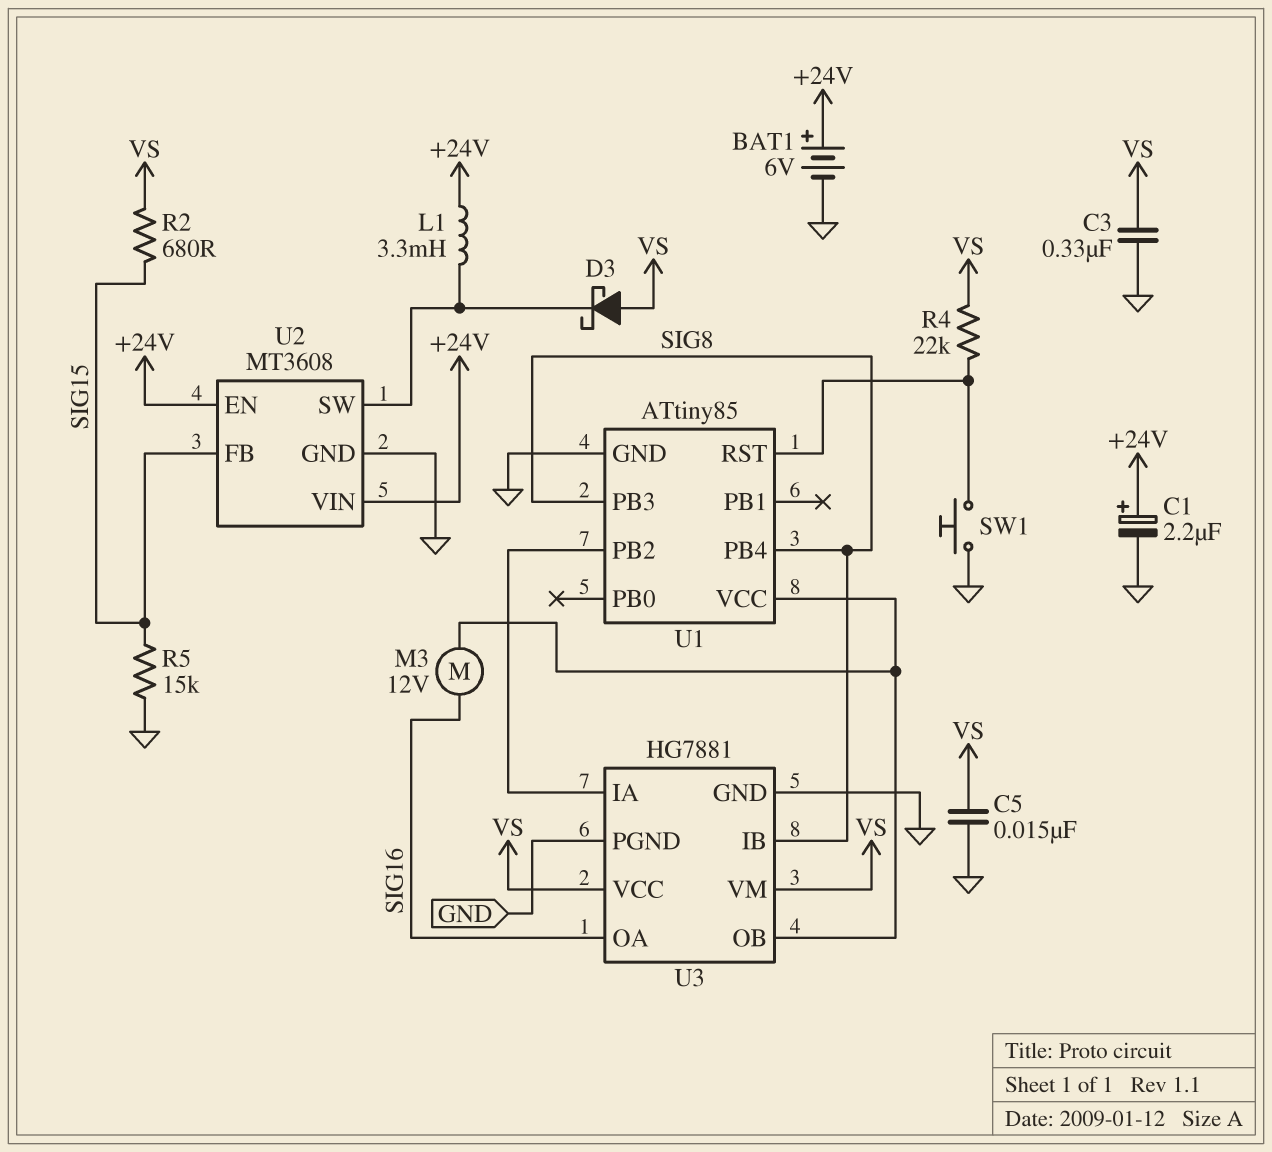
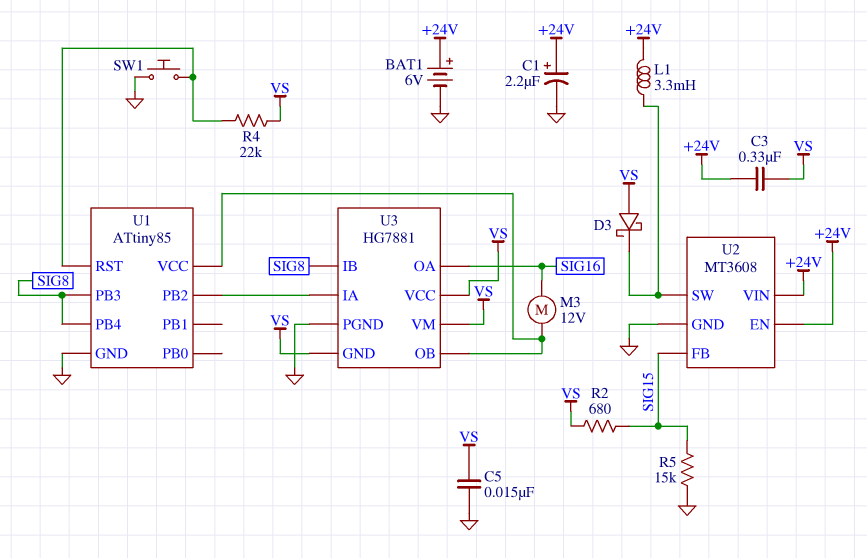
C3: 330nF (GND, VS) -> 330nF (+24V, VS)
U3 pin GND: GND -> VS

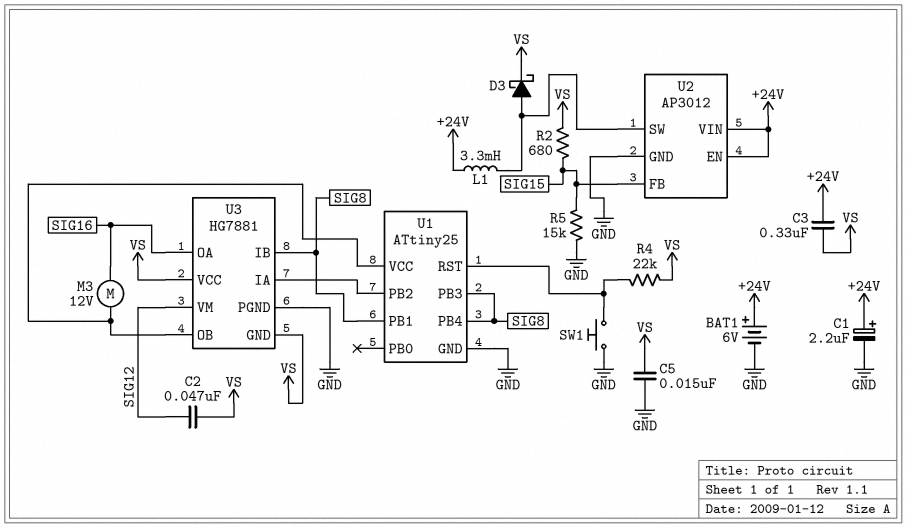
C2: none -> 47nF (SIG12, VS)
D3: schottky (A VS, K U2/SW) -> schottky (A U2/SW, K VS)
U1: ATtiny85 -> ATtiny25
U1 pin PB1: none -> SIG8
U2: MT3608 -> AP3012
U3 pin VM: VS -> SIG12

